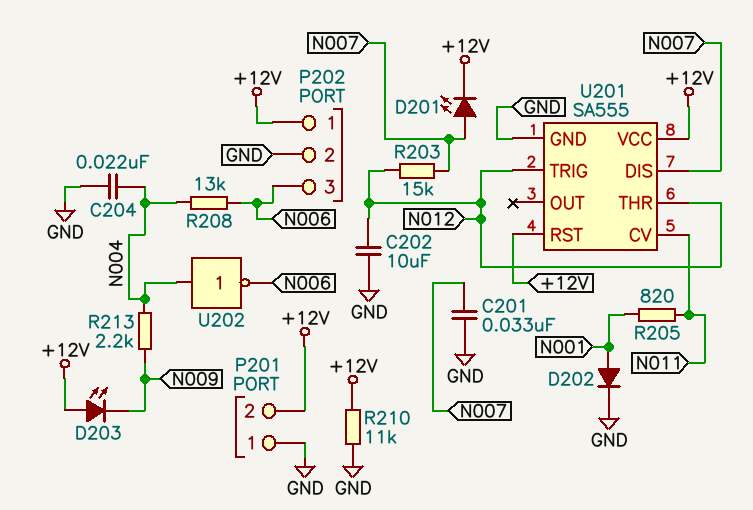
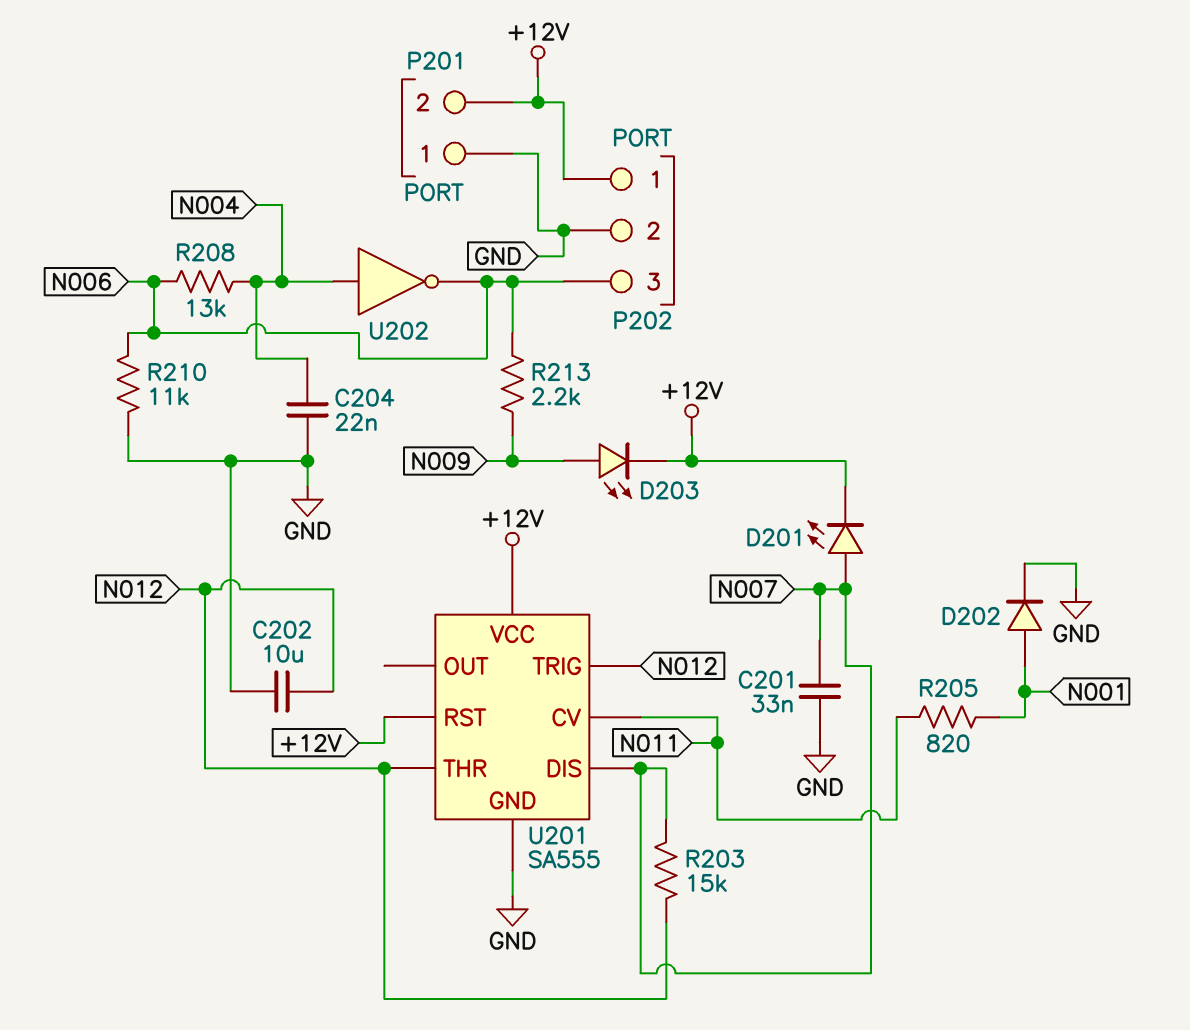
D203: LED (A +12V, K N009) -> LED (A N009, K +12V)
R210: 11k (+12V, GND) -> 11k (GND, N006)
R213: 2.2k (N004, N009) -> 2.2k (N006, N009)

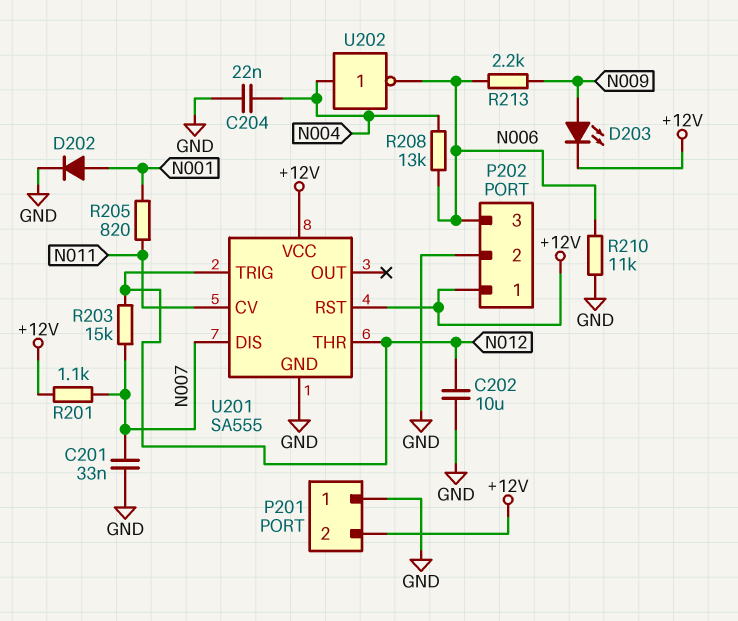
D201: LED (A N007, K +12V) -> none
R201: none -> 1.1k (+12V, N007)

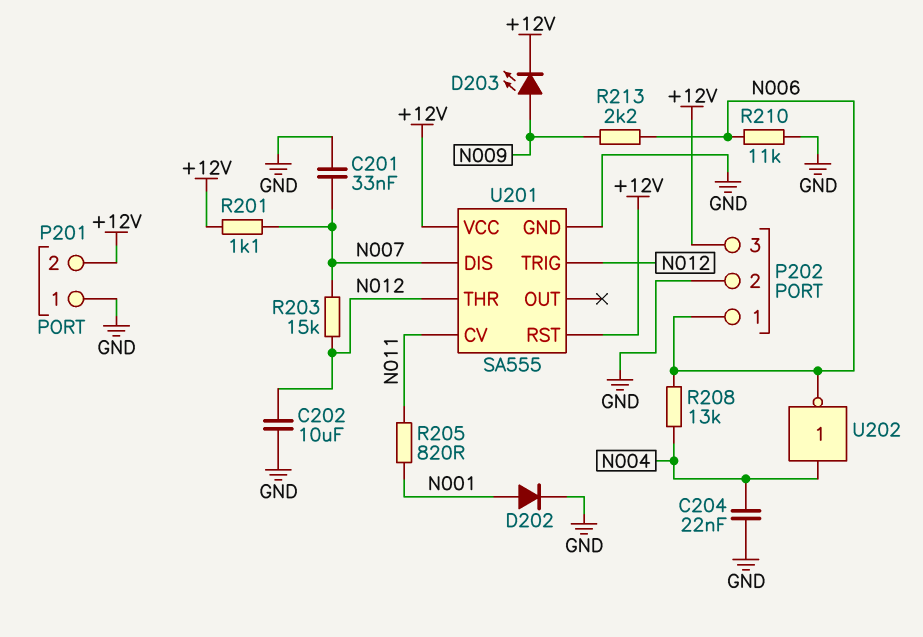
P202 pin 1: +12V -> N006
P202 pin 3: N006 -> +12V

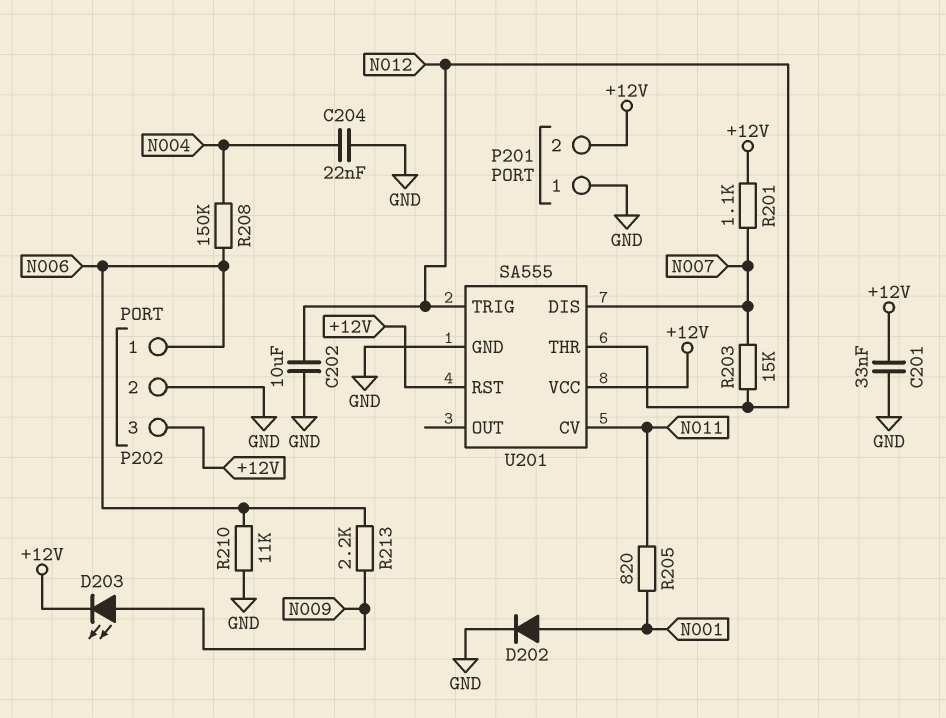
C201: 33nF (GND, N007) -> 33nF (+12V, GND)
R208: 13k (N004, N006) -> 150k (N004, N006)
U202: NOT (in N004, out N006) -> none

